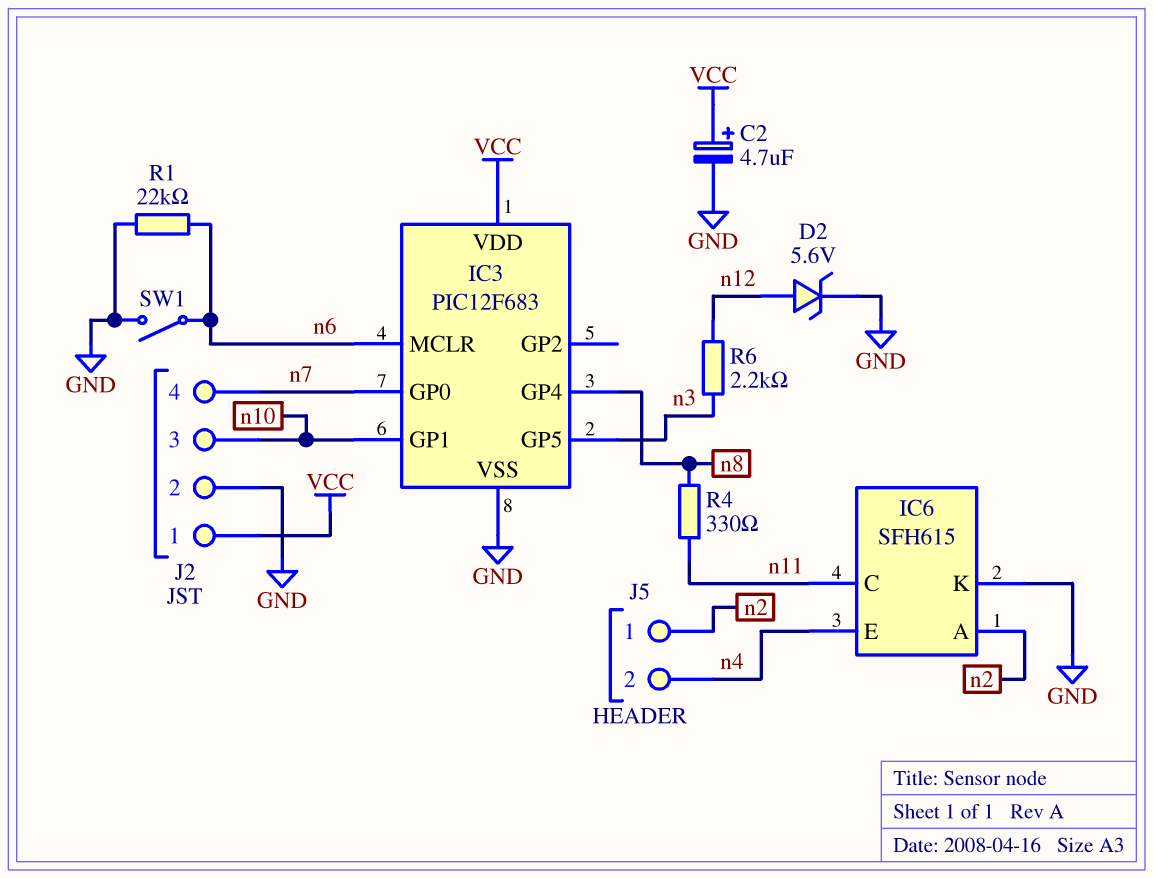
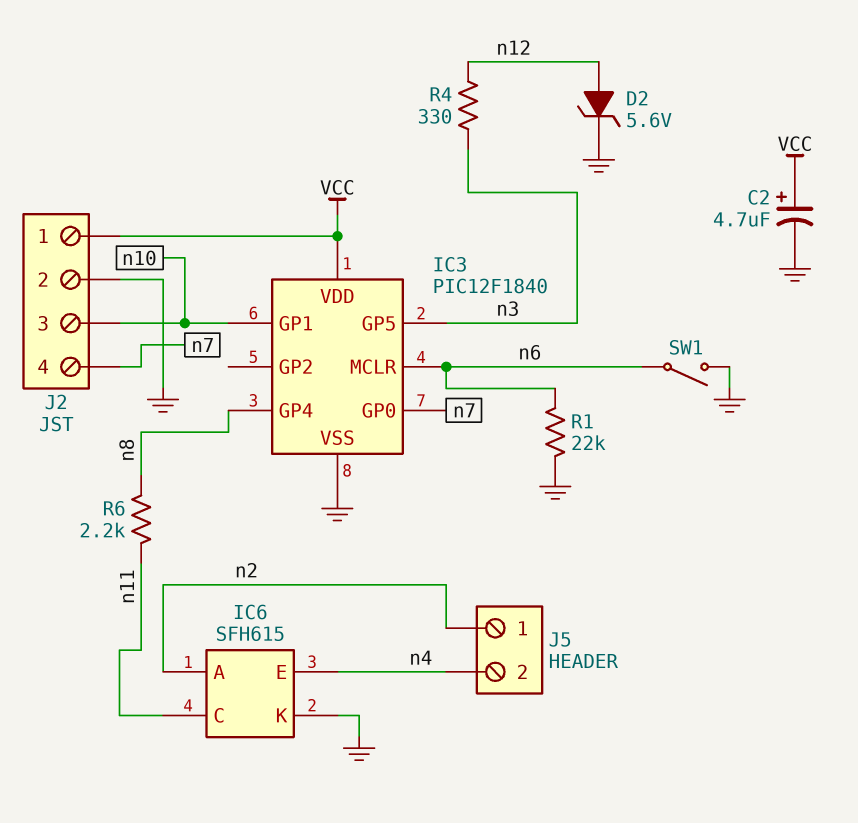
IC3: PIC12F683 -> PIC12F1840
R4: 330 (n8, n11) -> 330 (n3, n12)
R6: 2.2k (n3, n12) -> 2.2k (n8, n11)

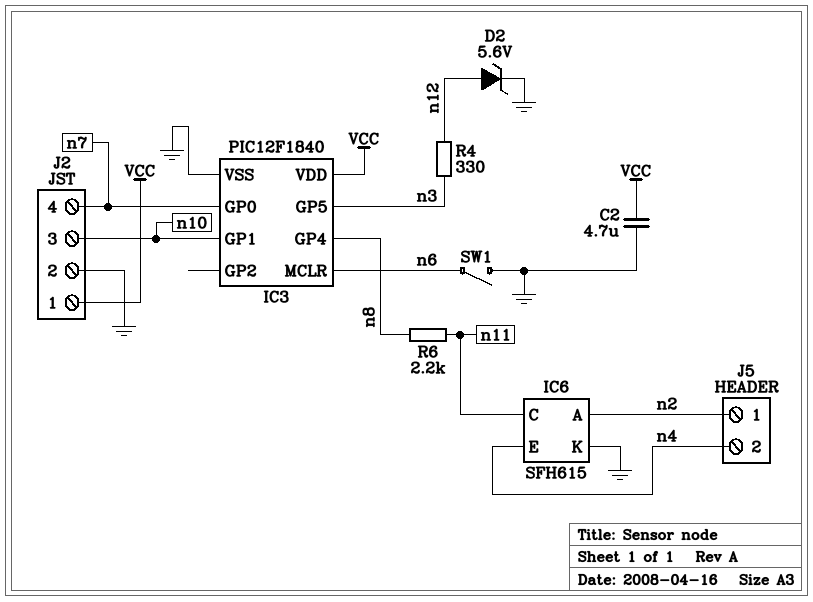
C2: 4.7uF (plus VCC, minus GND) -> 4.7uF (GND, VCC)
R1: 22k (GND, n6) -> none

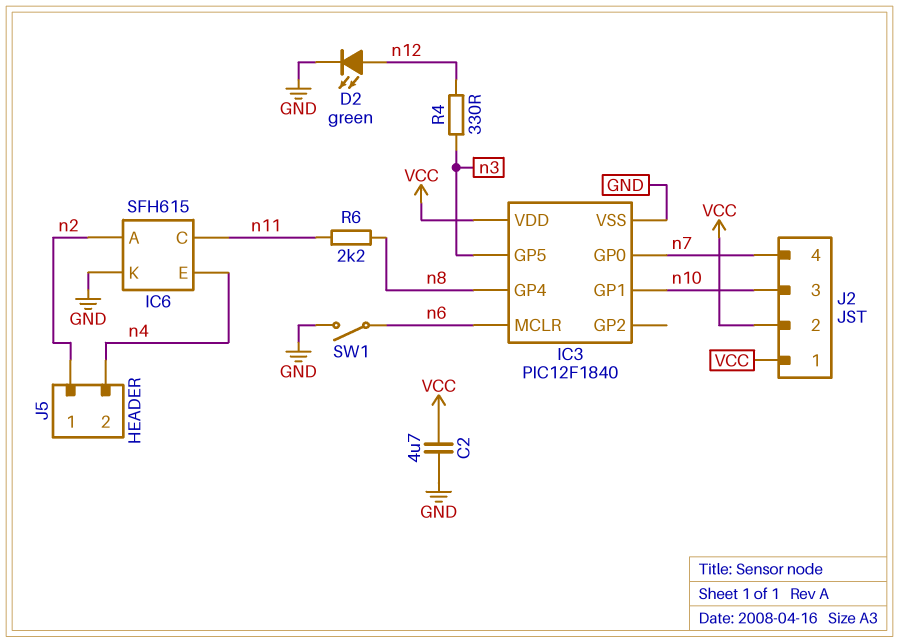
D2: zener 5.6V (A n12, K GND) -> LED green (A n12, K GND)
J2 pin 2: GND -> VCC

